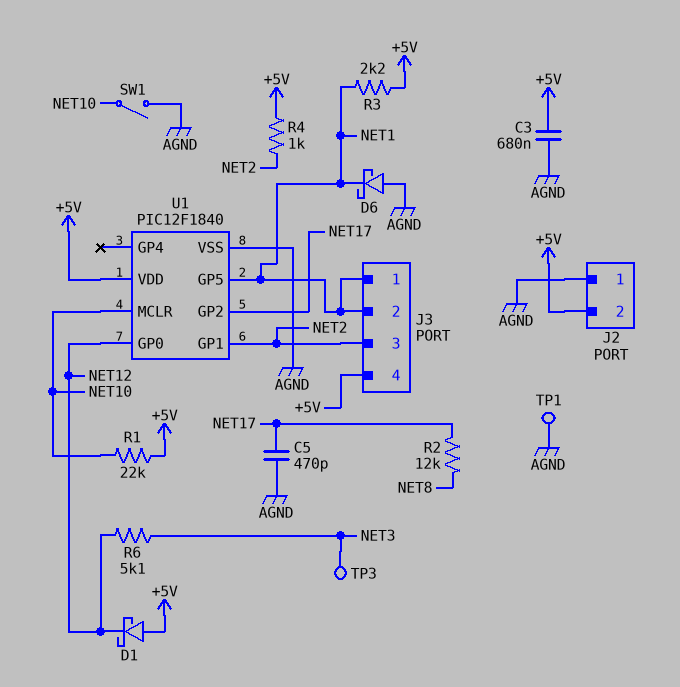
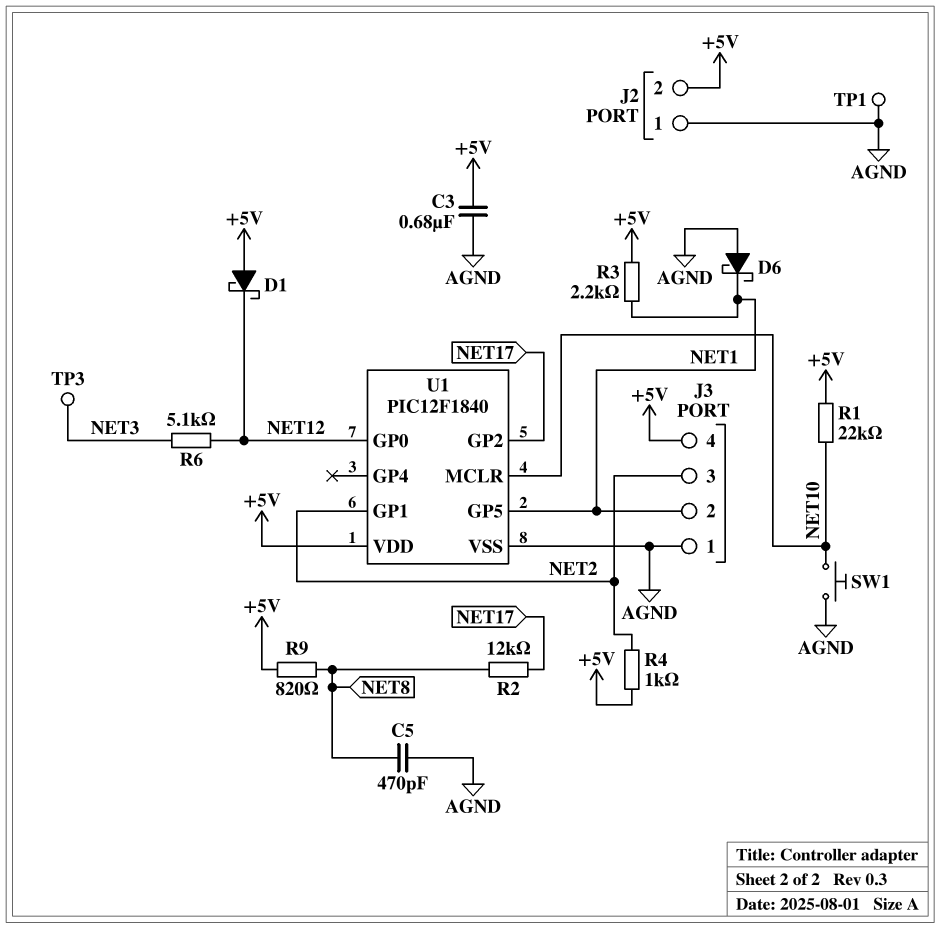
C5: 470pF (AGND, NET17) -> 470pF (AGND, NET8)
J3 pin 1: NET1 -> AGND
R9: none -> 820 (+5V, NET8)
SW1: switch (AGND, NET10) -> button (AGND, NET10)

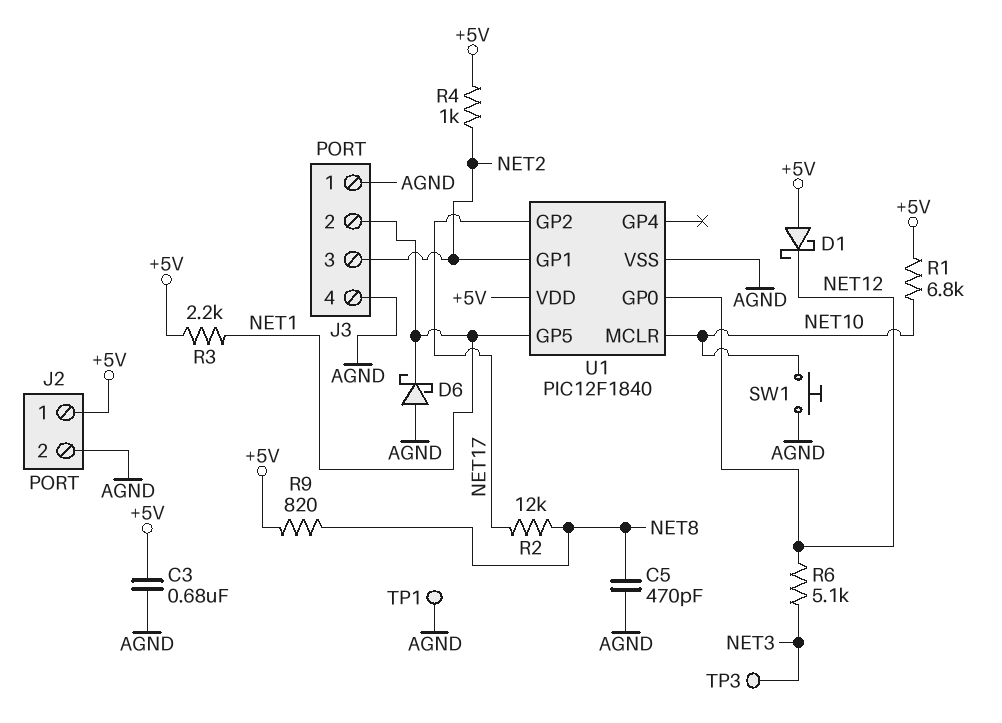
J2 pin 1: AGND -> +5V
J2 pin 2: +5V -> AGND
J3 pin 4: +5V -> AGND
R1: 22k (+5V, NET10) -> 6.8k (+5V, NET10)

